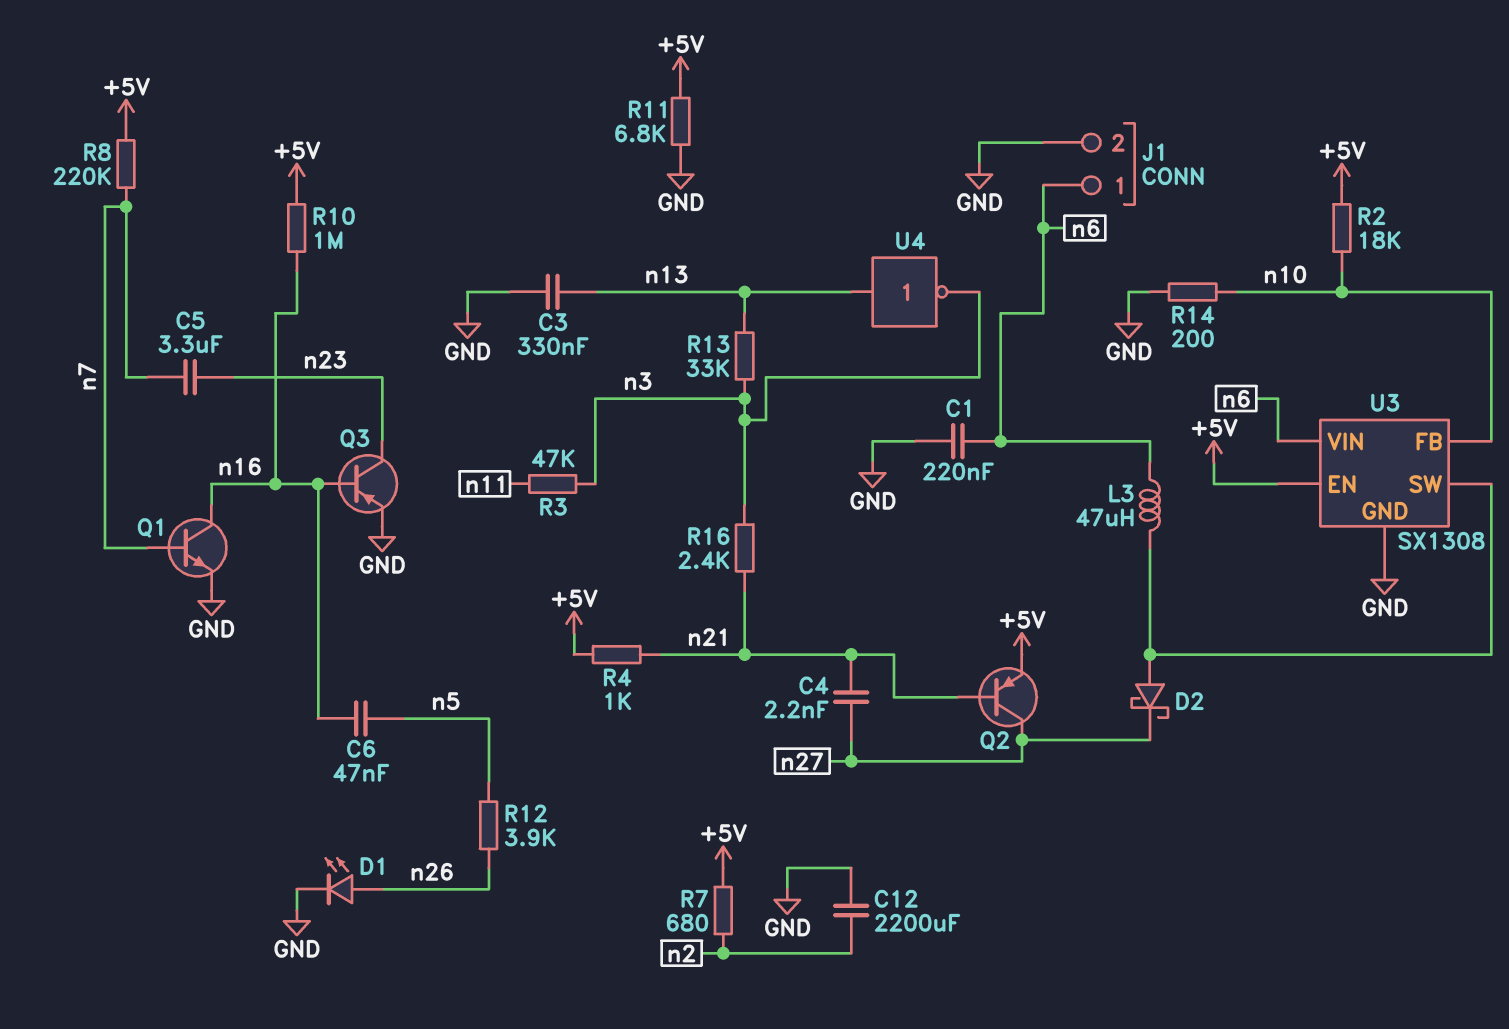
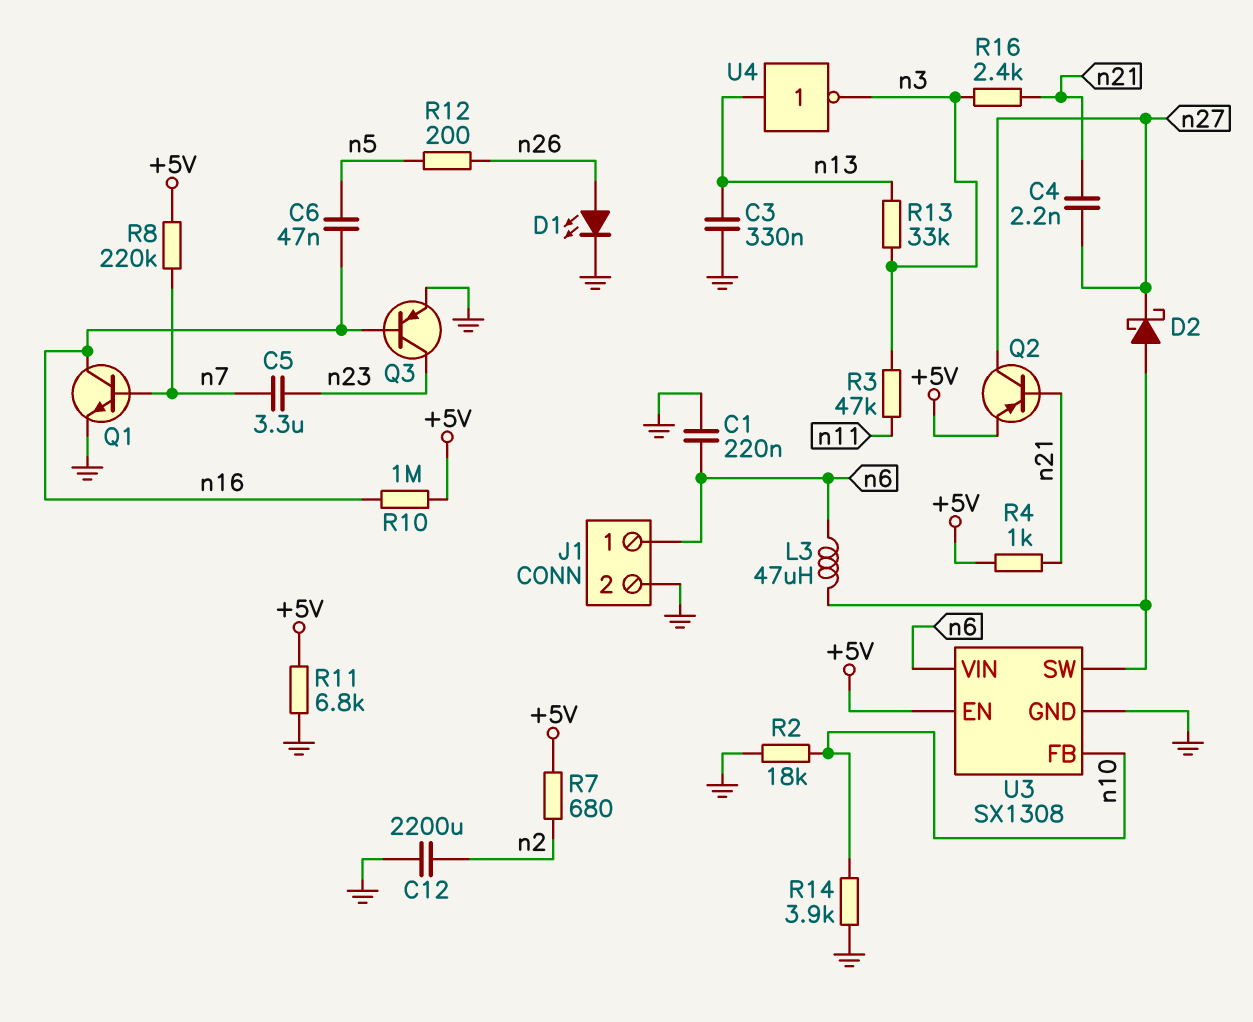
R2: 18k (+5V, n10) -> 18k (GND, n10)
R12: 3.9k (n5, n26) -> 200 (n5, n26)
R14: 200 (GND, n10) -> 3.9k (GND, n10)

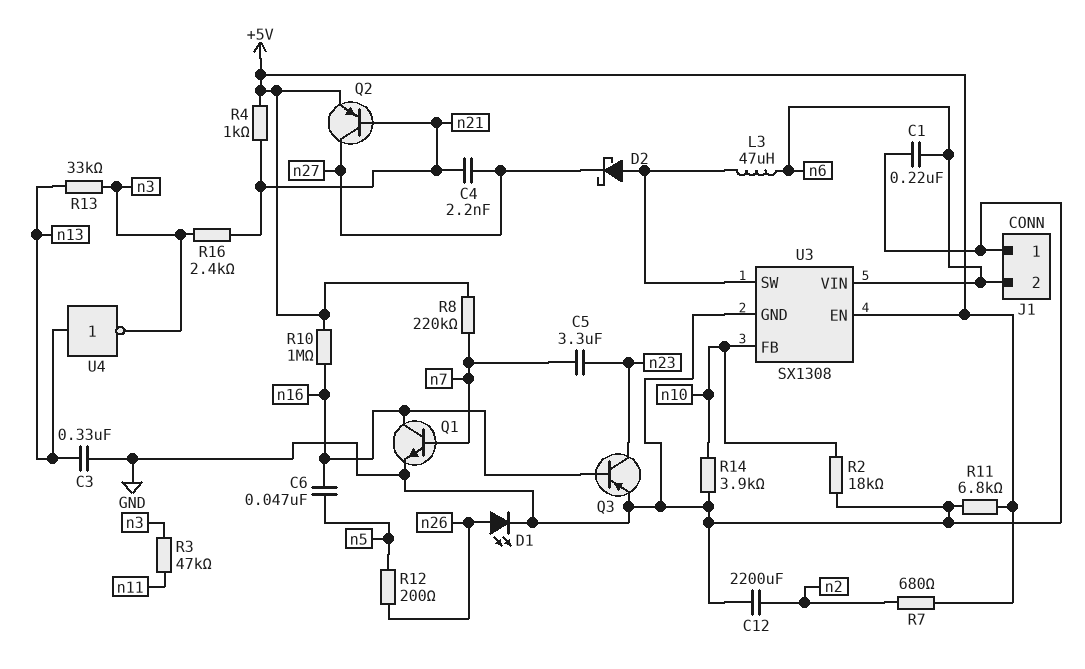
J1 pin 1: n6 -> GND
J1 pin 2: GND -> n6

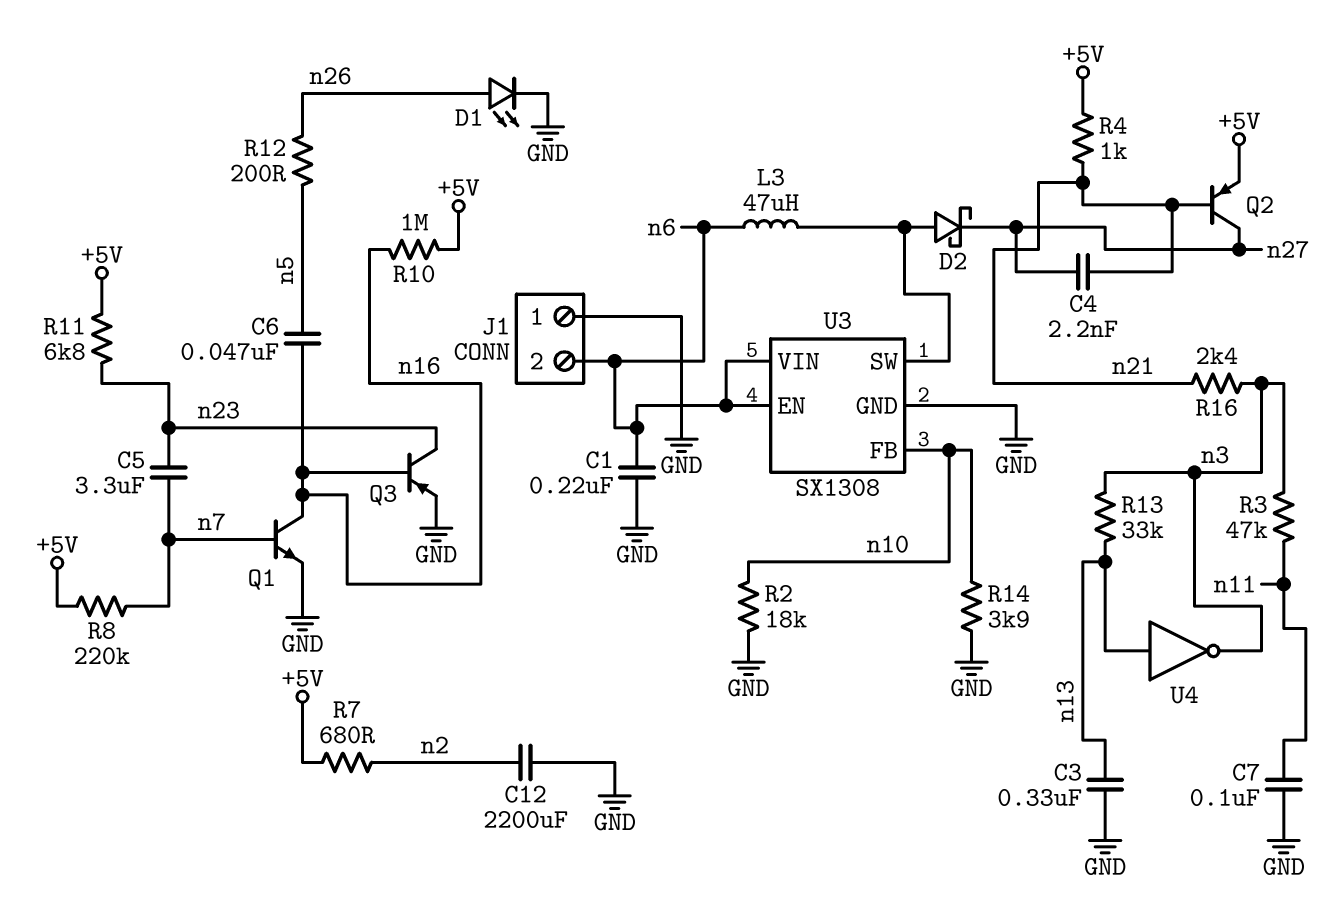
C7: none -> 100nF (GND, n11)
R11: 6.8k (+5V, GND) -> 6.8k (+5V, n23)
U3 pin EN: +5V -> n6

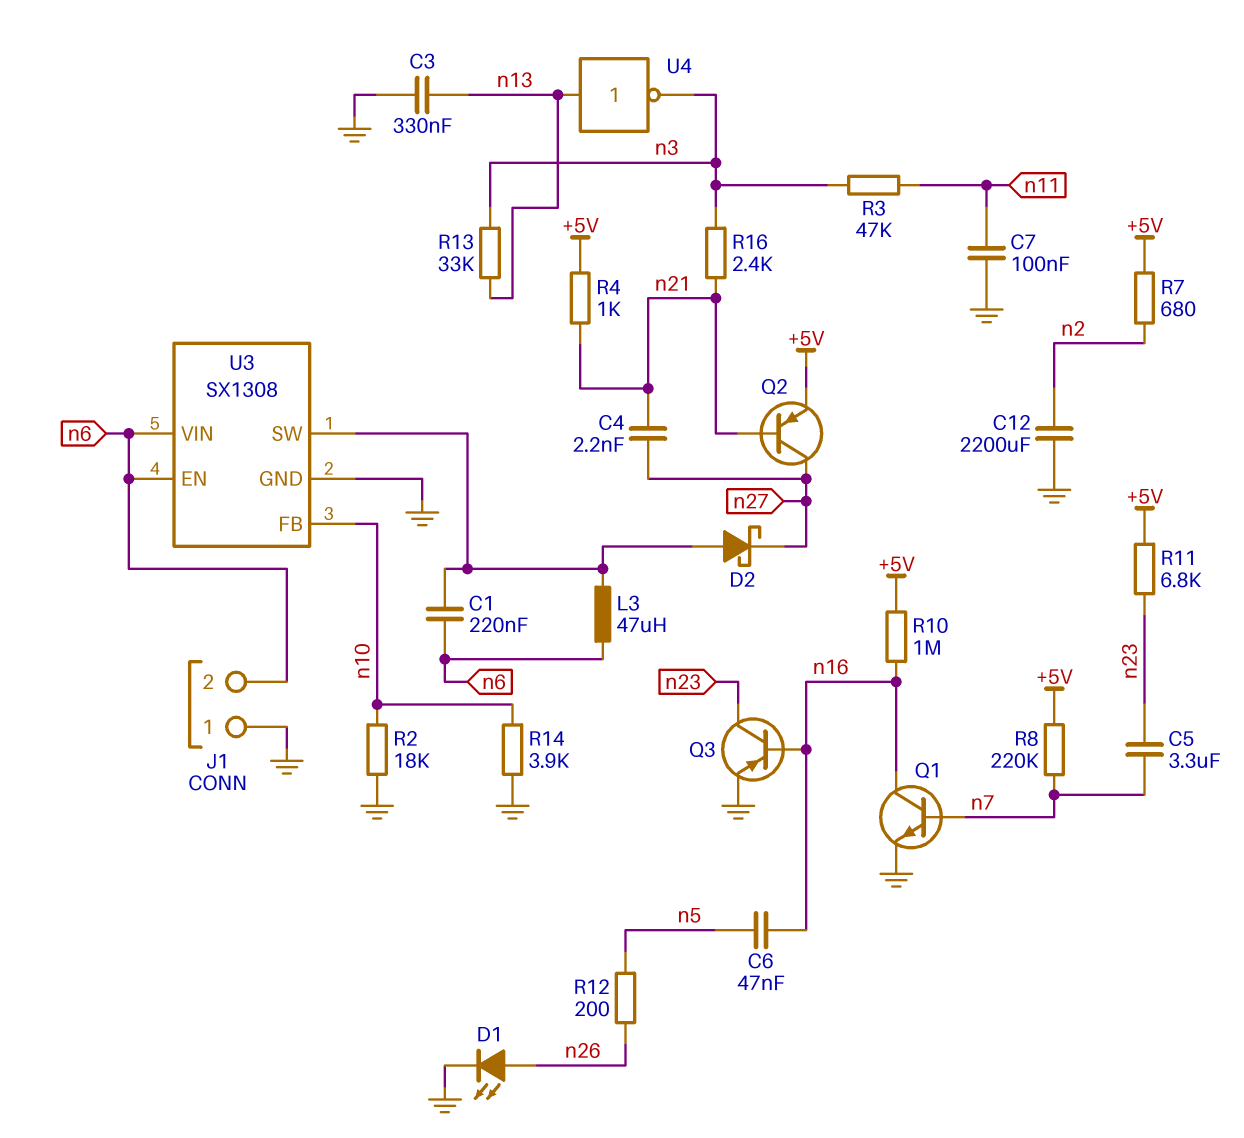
C1: 220nF (GND, n6) -> 220nF (U3/SW, n6)

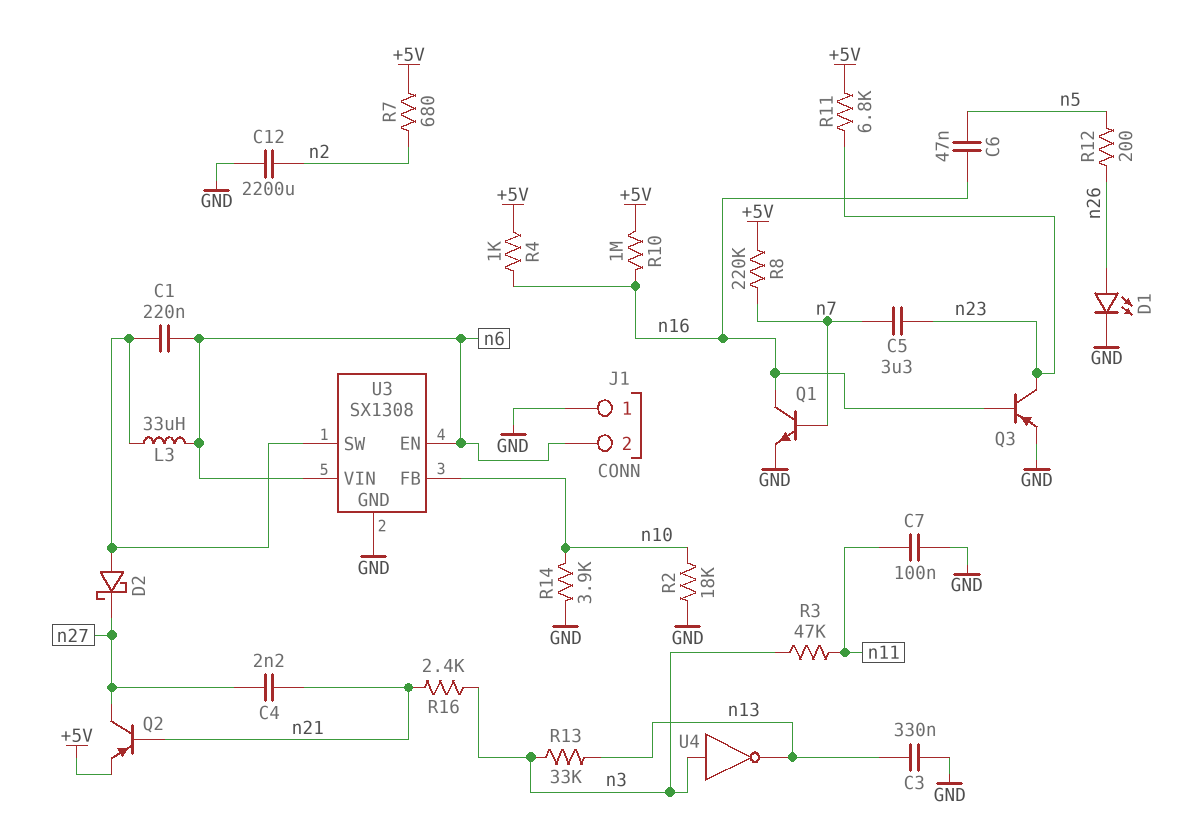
L3: 47uH (U3/SW, n6) -> 33uH (U3/SW, n6)
R4: 1k (+5V, n21) -> 1k (+5V, n16)
U4: NOT (in n13, out n3) -> NOT (in n3, out n13)

